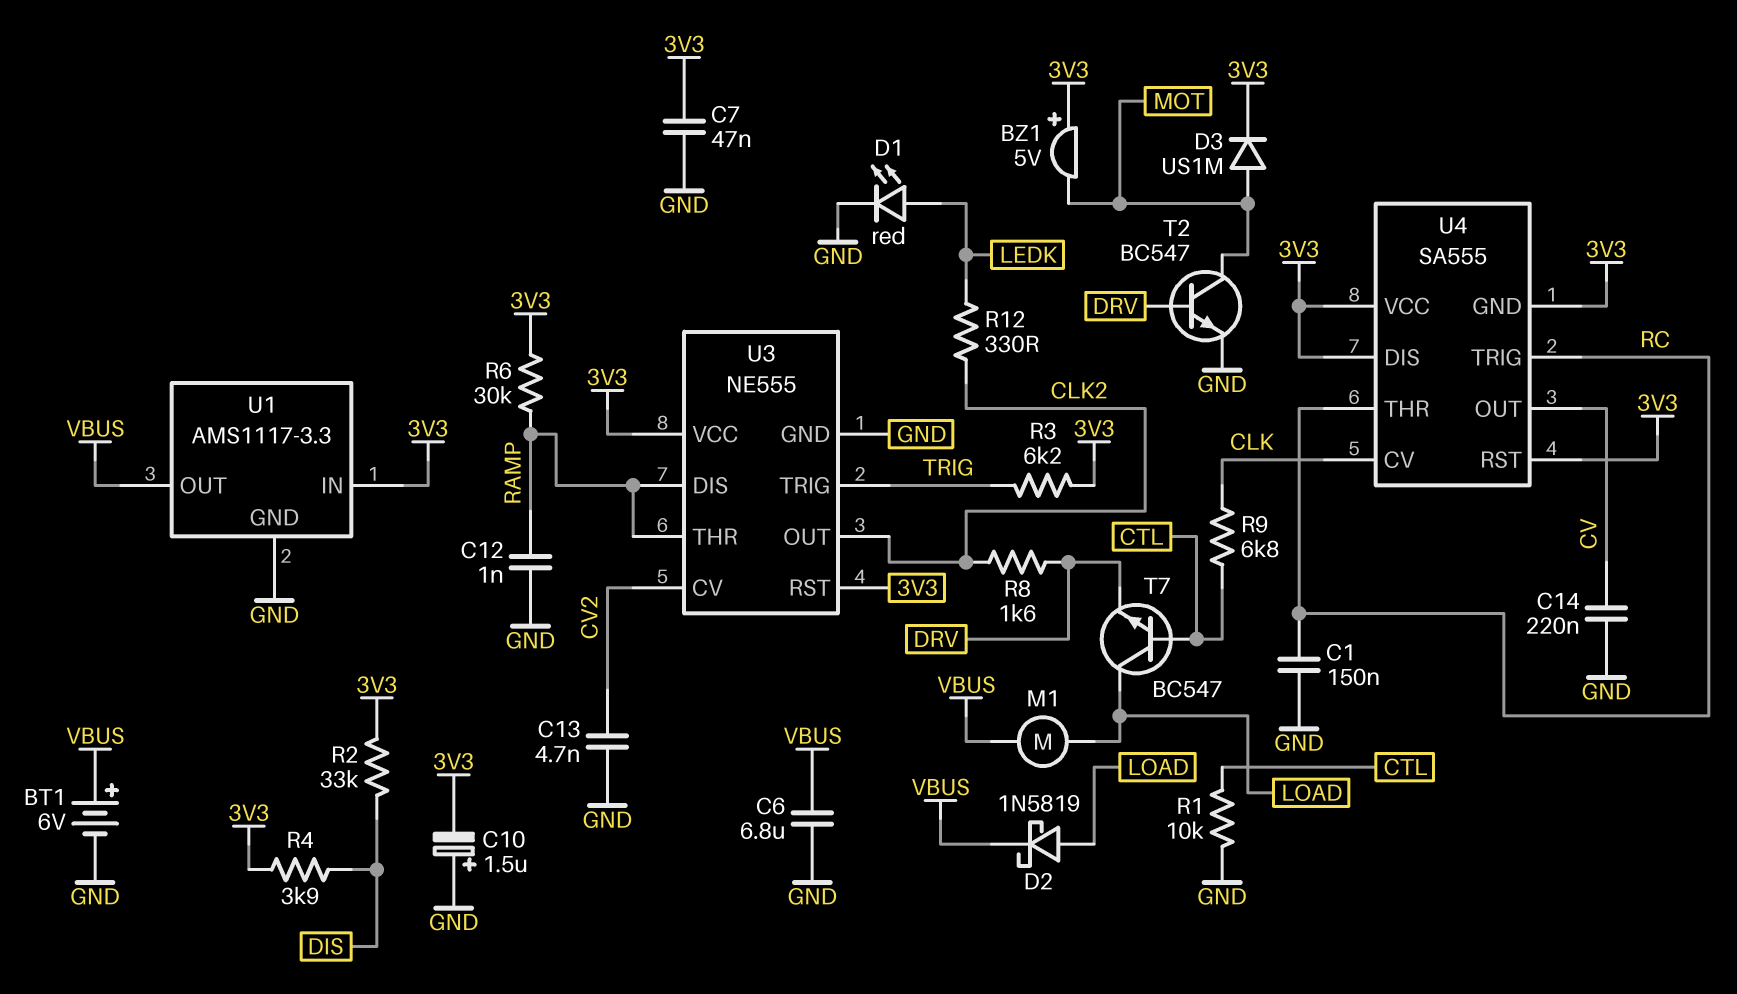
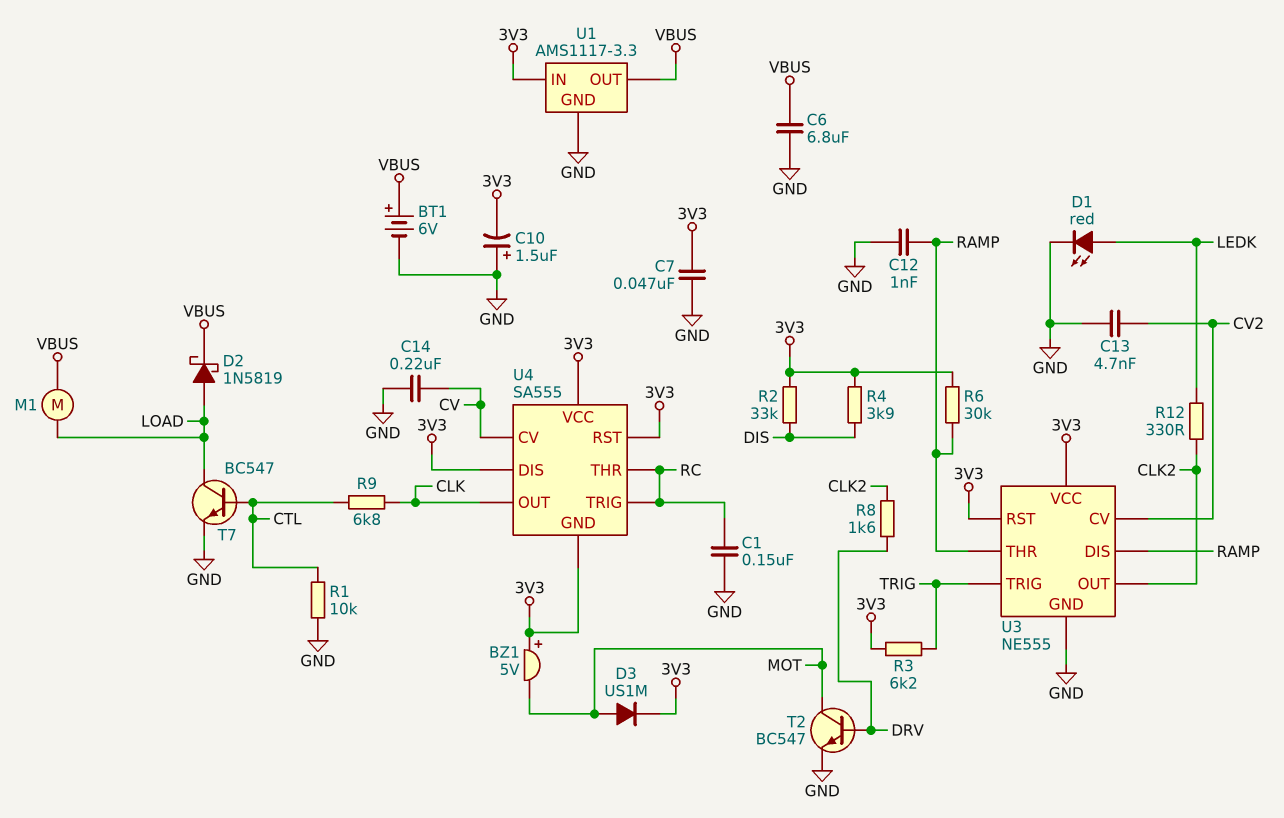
T7: NPN BC547 (B CTL, C LOAD, E DRV) -> NPN BC547 (B CTL, C LOAD, E GND)
U4 pin CV: CLK -> CV
U4 pin OUT: CV -> CLK

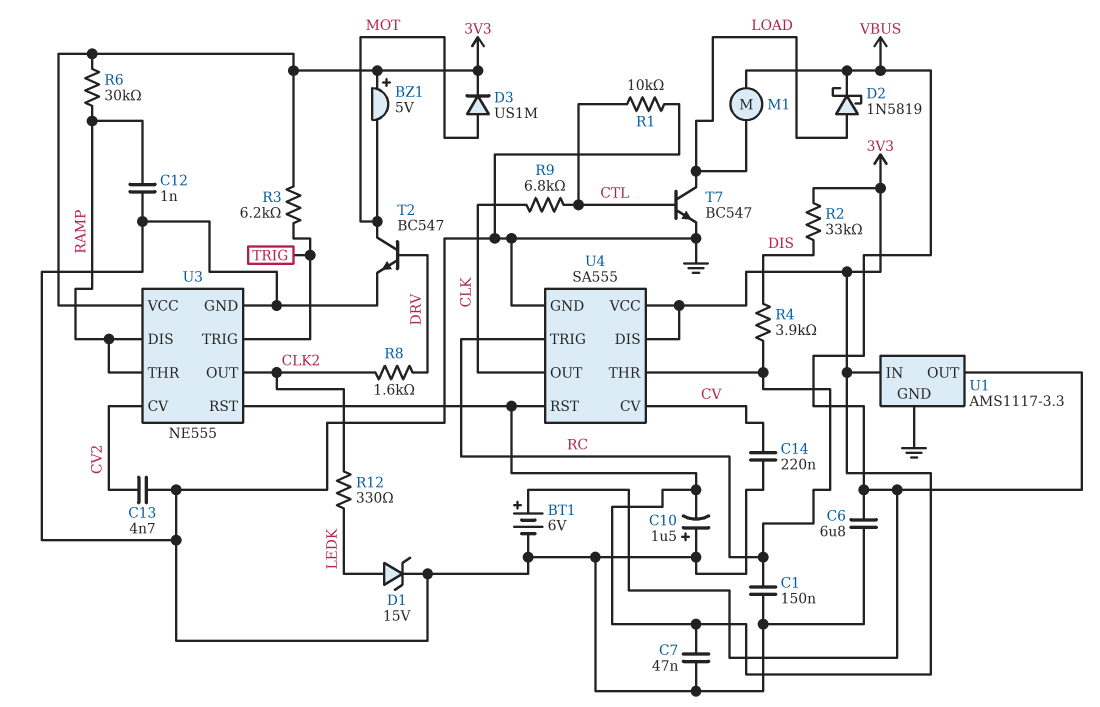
D1: LED red (A LEDK, K GND) -> zener 15V (A LEDK, K GND)
R4: 3.9k (3V3, DIS) -> 3.9k (DIS, RC)
U4 pin GND: 3V3 -> GND

